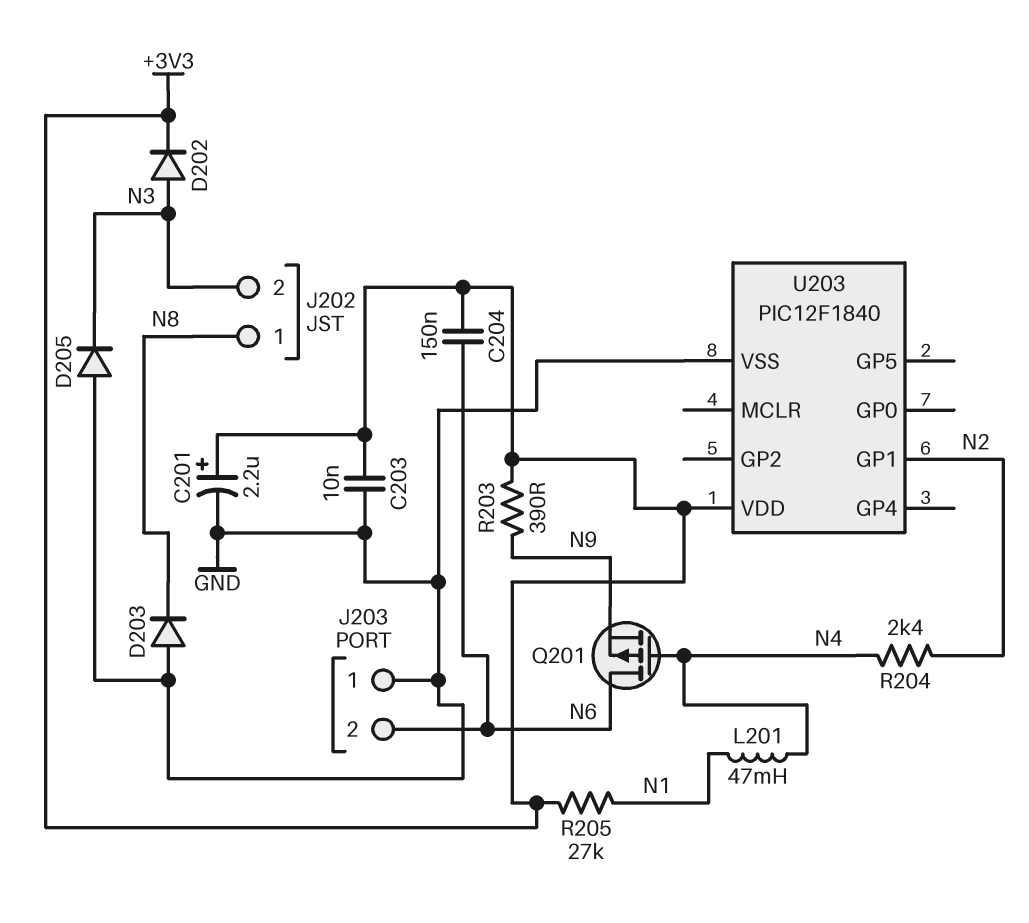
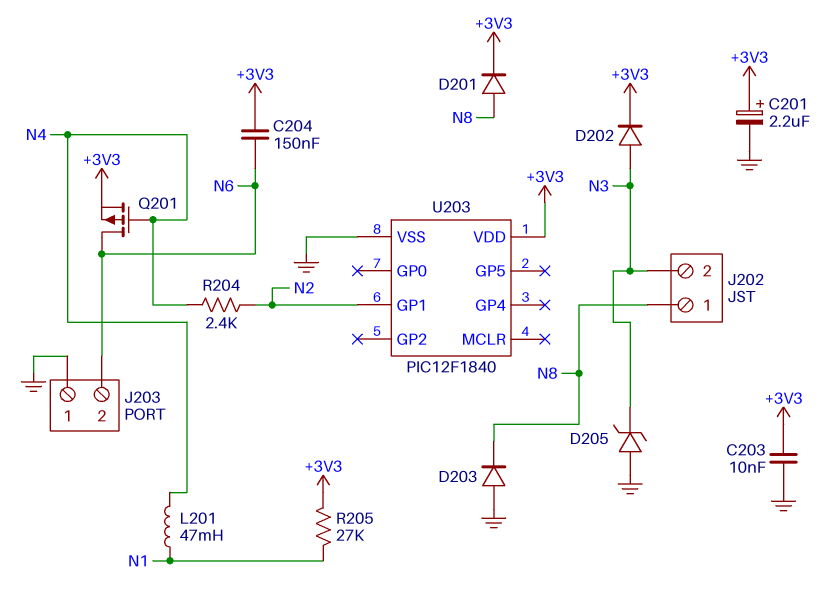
D201: none -> diode (A N8, K +3V3)
D205: diode (A GND, K N3) -> zener (A GND, K N3)
Q201: PMOS (G N4, D N6, S N9) -> PMOS (G N4, D N6, S +3V3)
R203: 390 (+3V3, N9) -> none

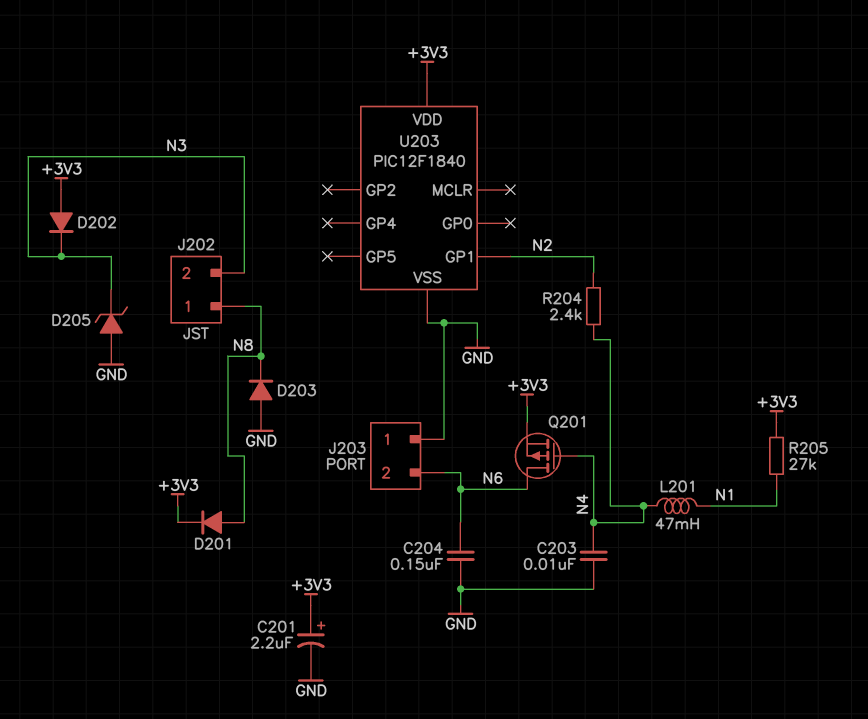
C203: 10nF (+3V3, GND) -> 10nF (GND, N4)
C204: 150nF (+3V3, N6) -> 150nF (GND, N6)
D202: diode (A N3, K +3V3) -> diode (A +3V3, K N3)

